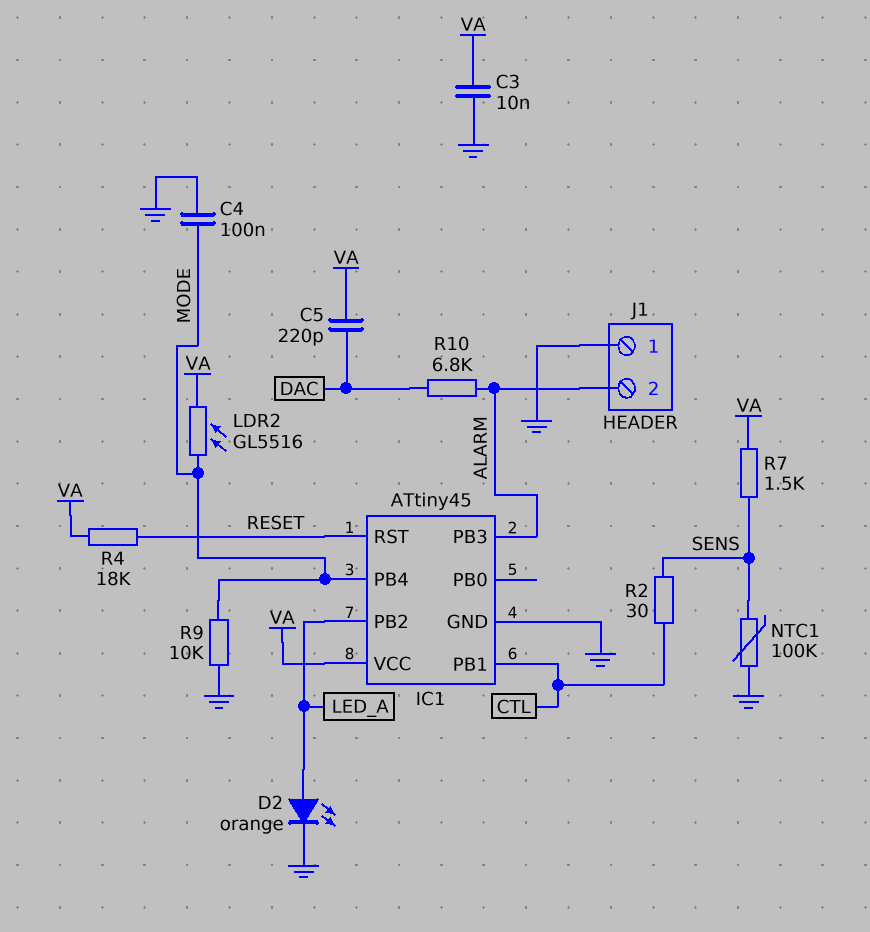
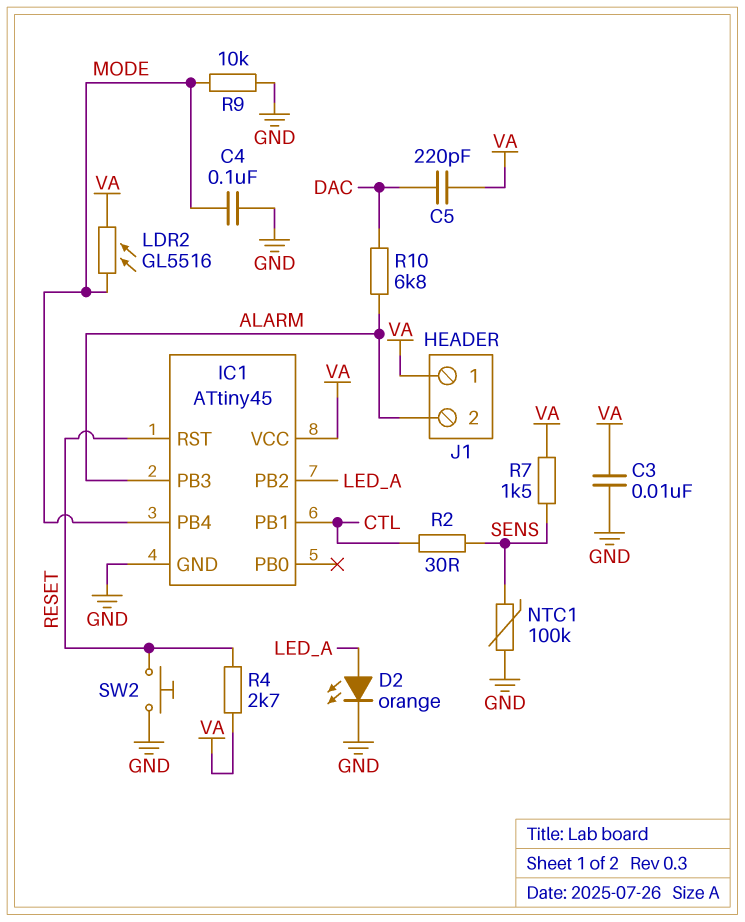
J1 pin 1: GND -> VA
R4: 18k (RESET, VA) -> 2.7k (RESET, VA)
SW2: none -> button (GND, RESET)

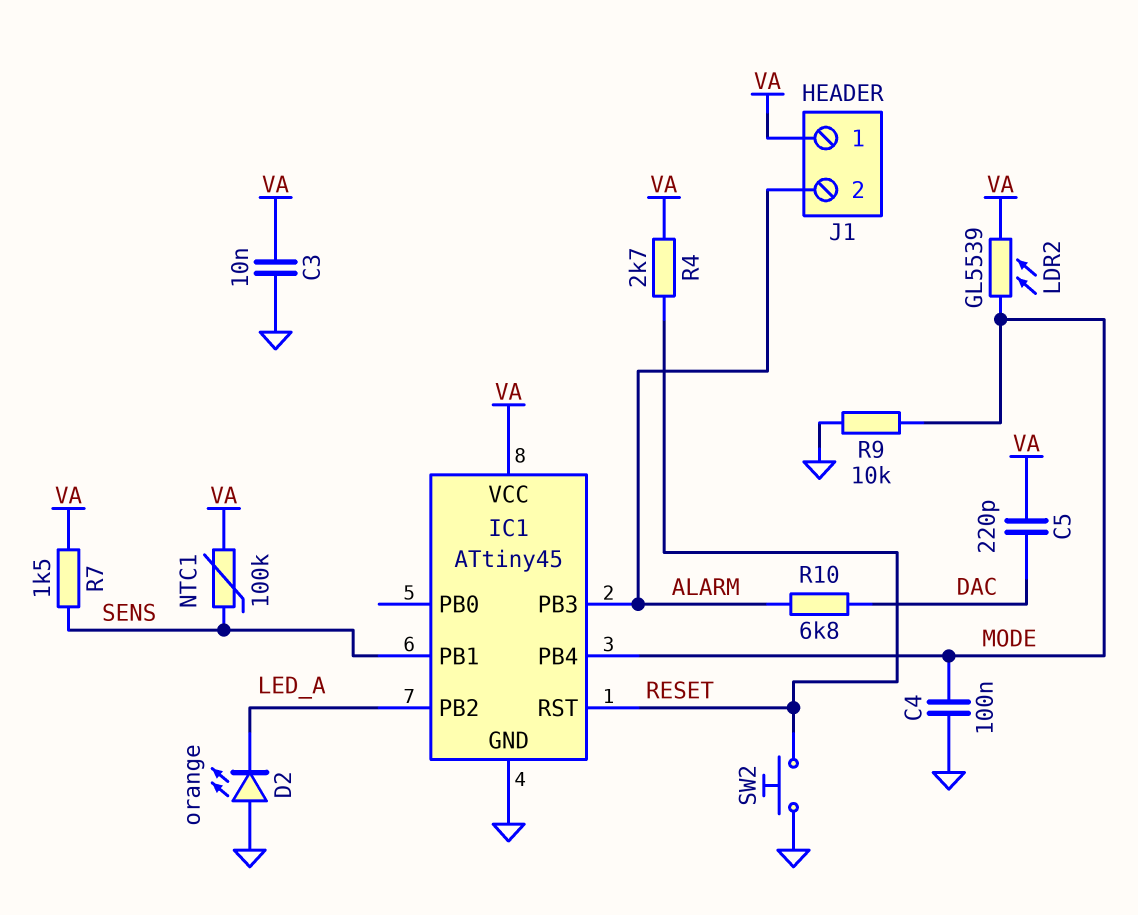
D2: LED orange (A LED_A, K GND) -> LED orange (A GND, K LED_A)
IC1 pin PB1: CTL -> SENS
LDR2: GL5516 (MODE, VA) -> GL5539 (MODE, VA)
NTC1: 100k (GND, SENS) -> 100k (SENS, VA)
R2: 30 (CTL, SENS) -> none

